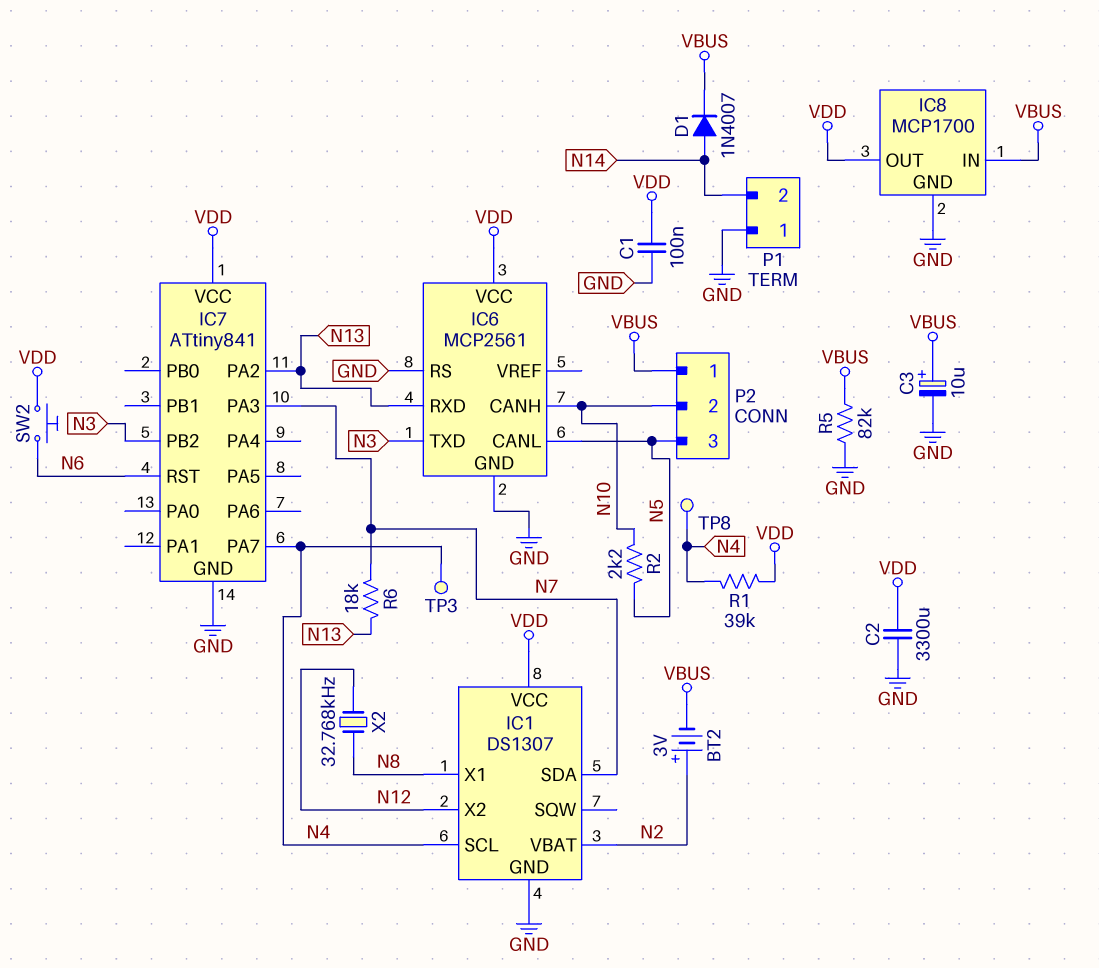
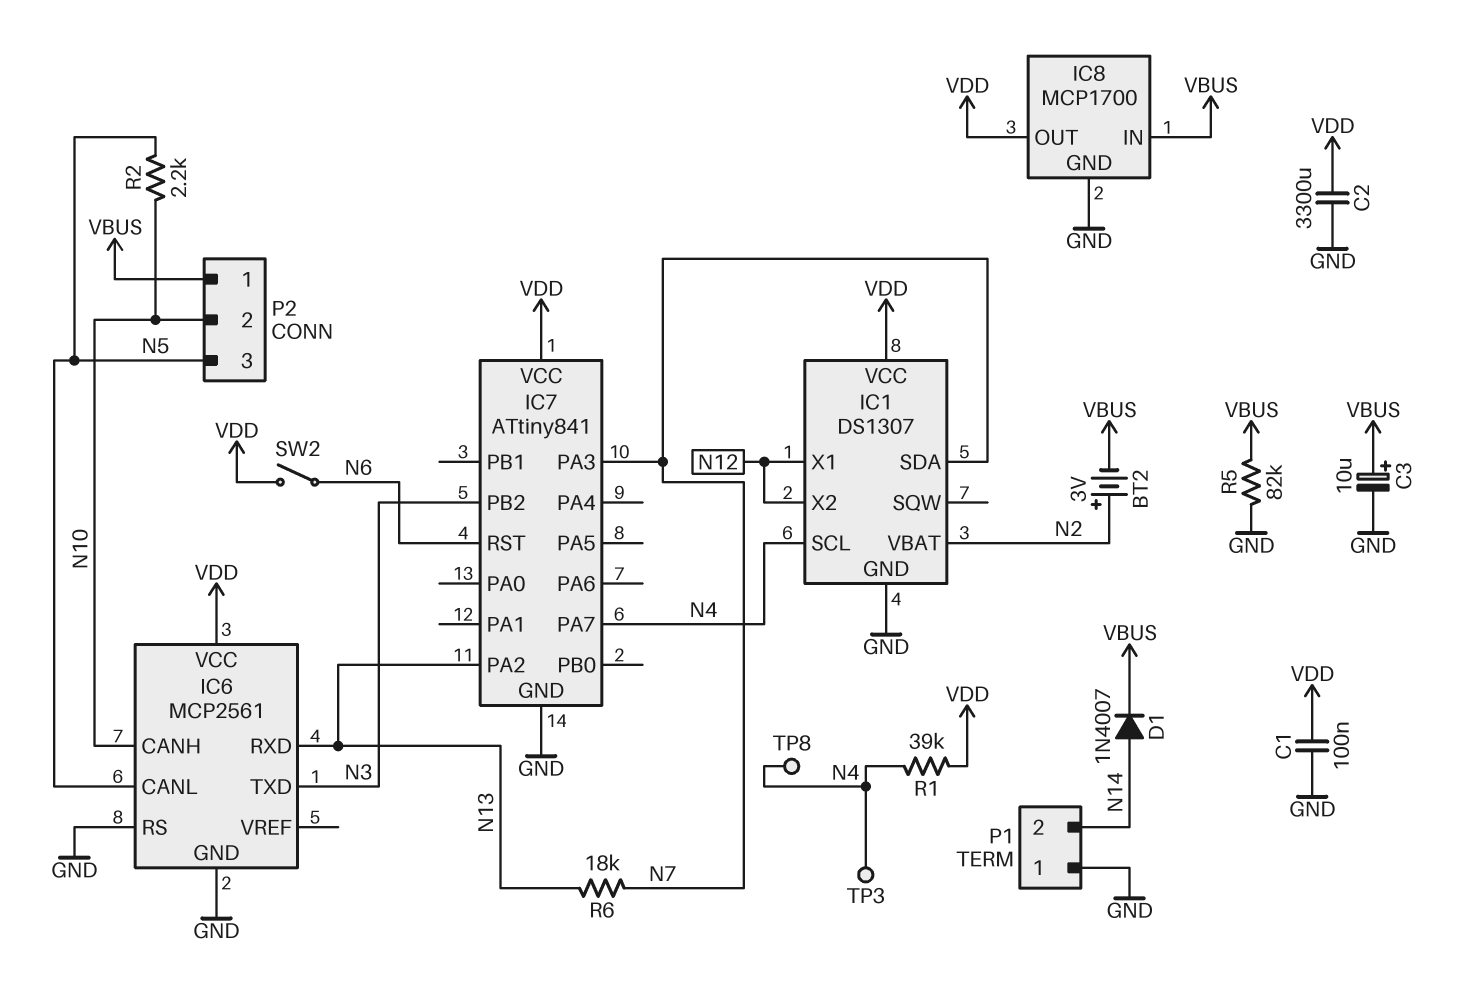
IC1 pin X1: N8 -> N12
SW2: button (N6, VDD) -> switch (N6, VDD)
X2: 32.768kHz (N8, N12) -> none

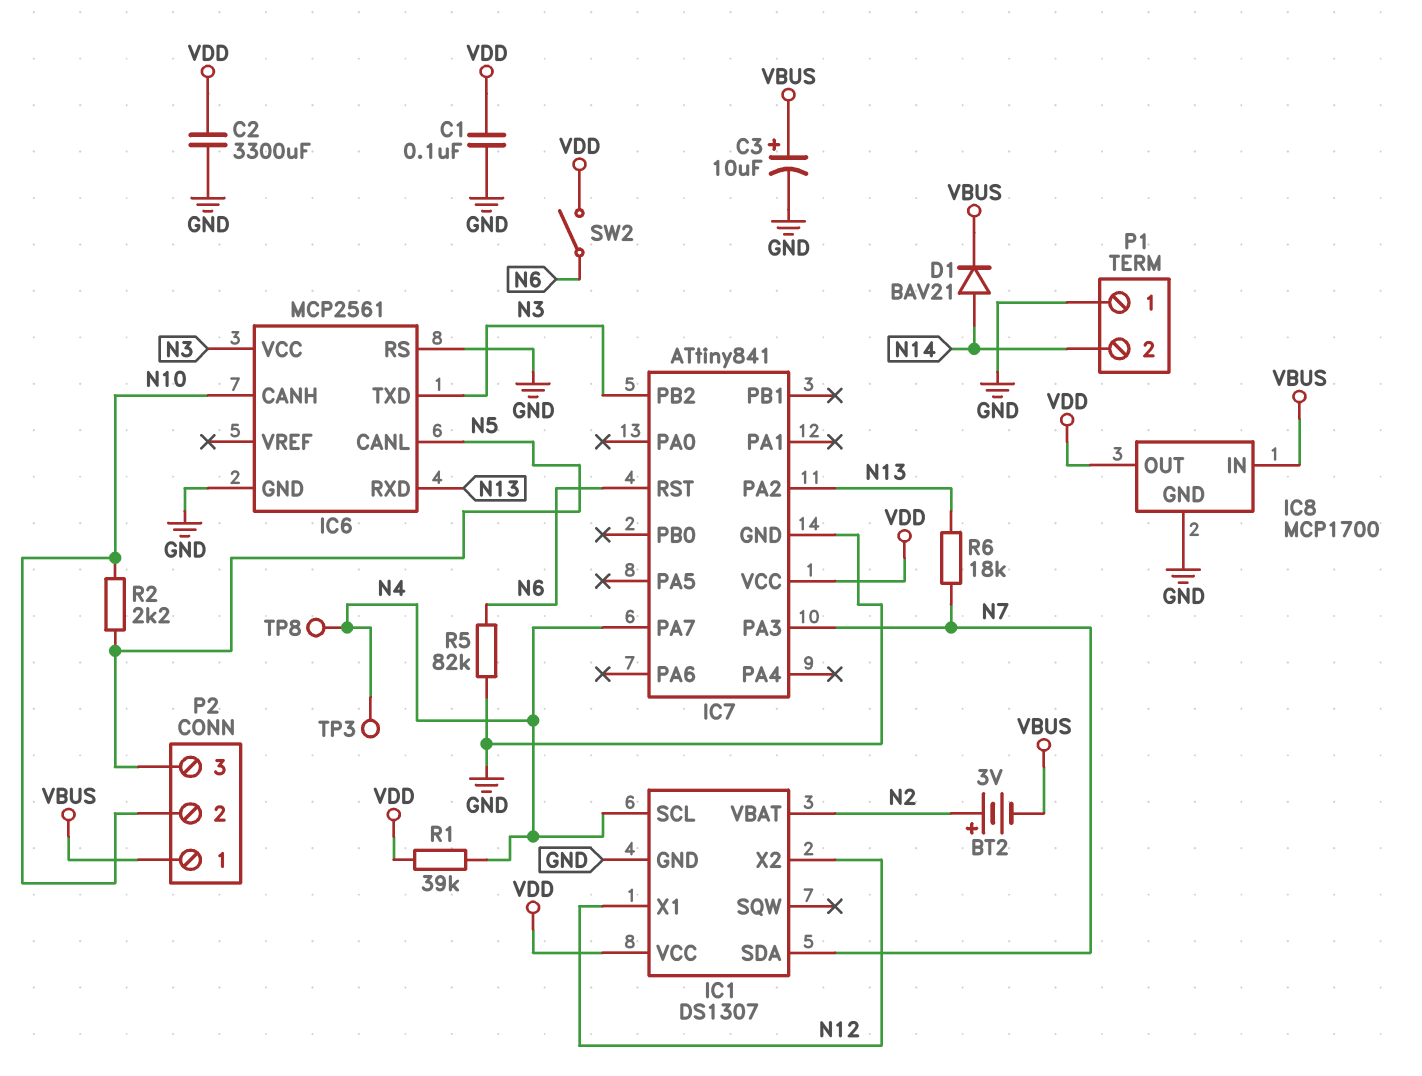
D1: diode 1N4007 (A N14, K VBUS) -> diode BAV21 (A N14, K VBUS)
IC6 pin VCC: VDD -> N3
R5: 82k (GND, VBUS) -> 82k (GND, N6)

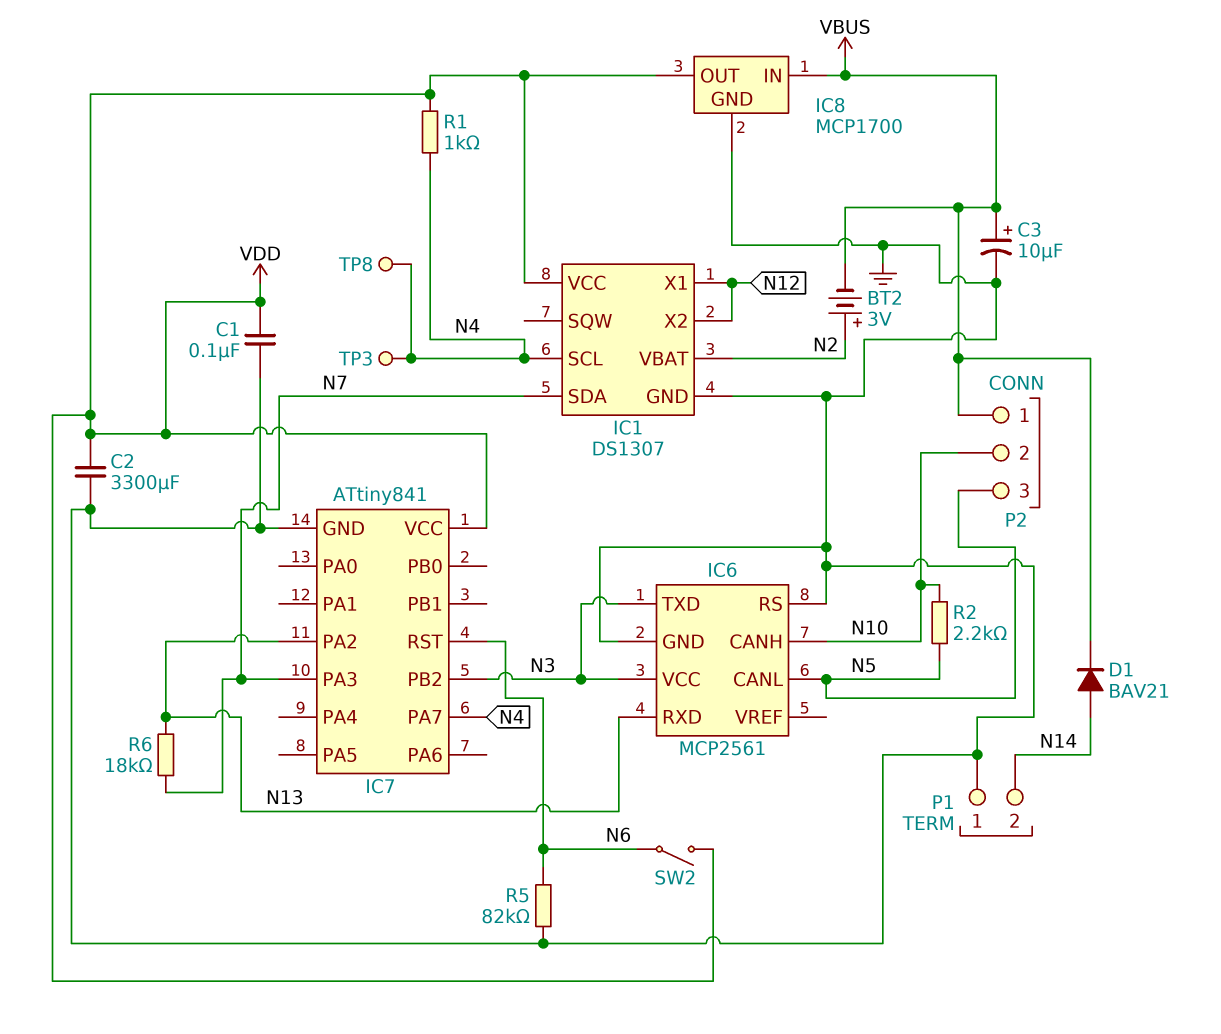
R1: 39k (N4, VDD) -> 1k (N4, VDD)

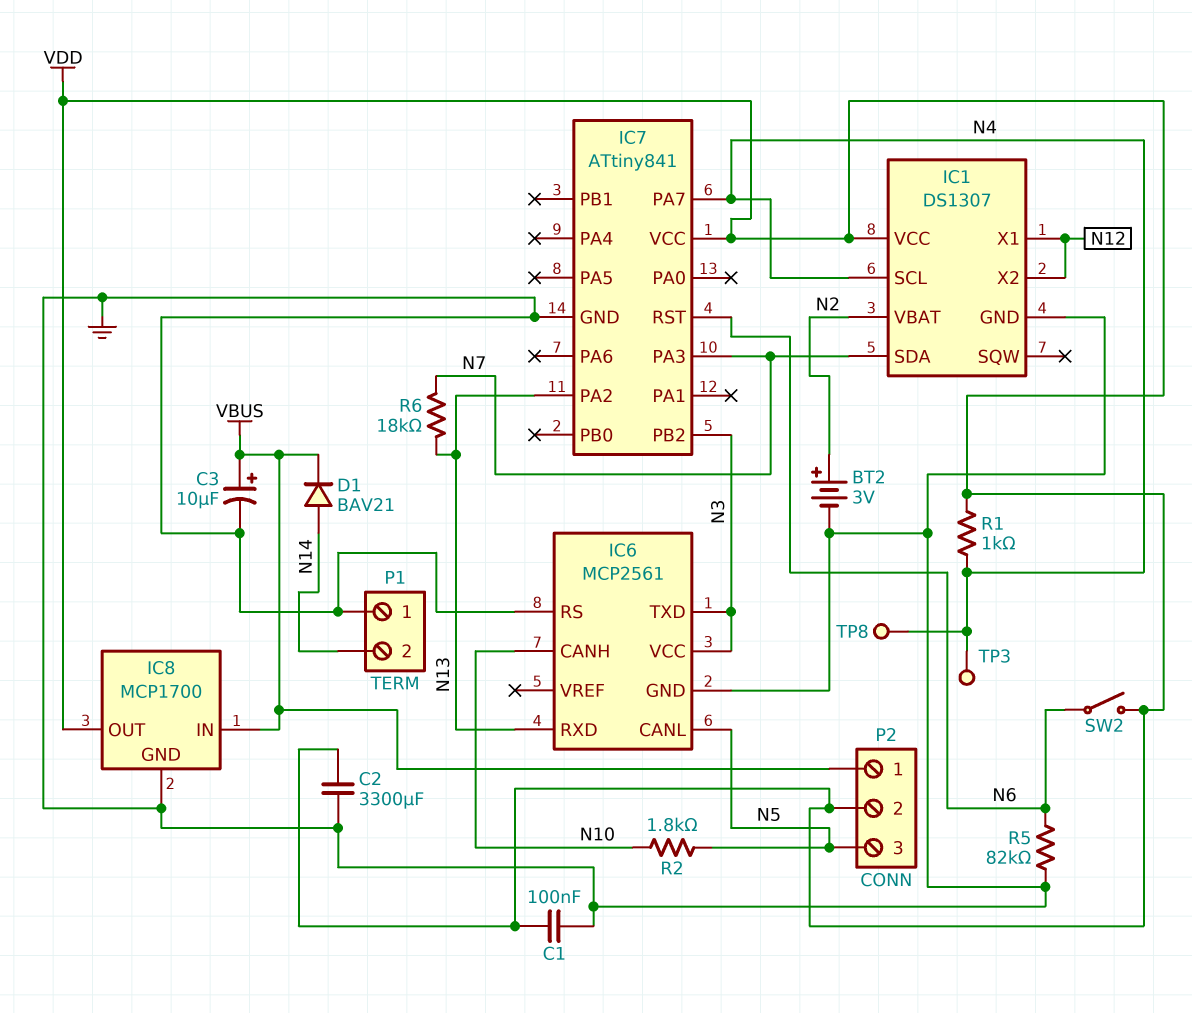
BT2: 3V (plus N2, minus VBUS) -> 3V (plus N2, minus GND)
P2 pin 2: N10 -> VDD
R2: 2.2k (N5, N10) -> 1.8k (N5, N10)

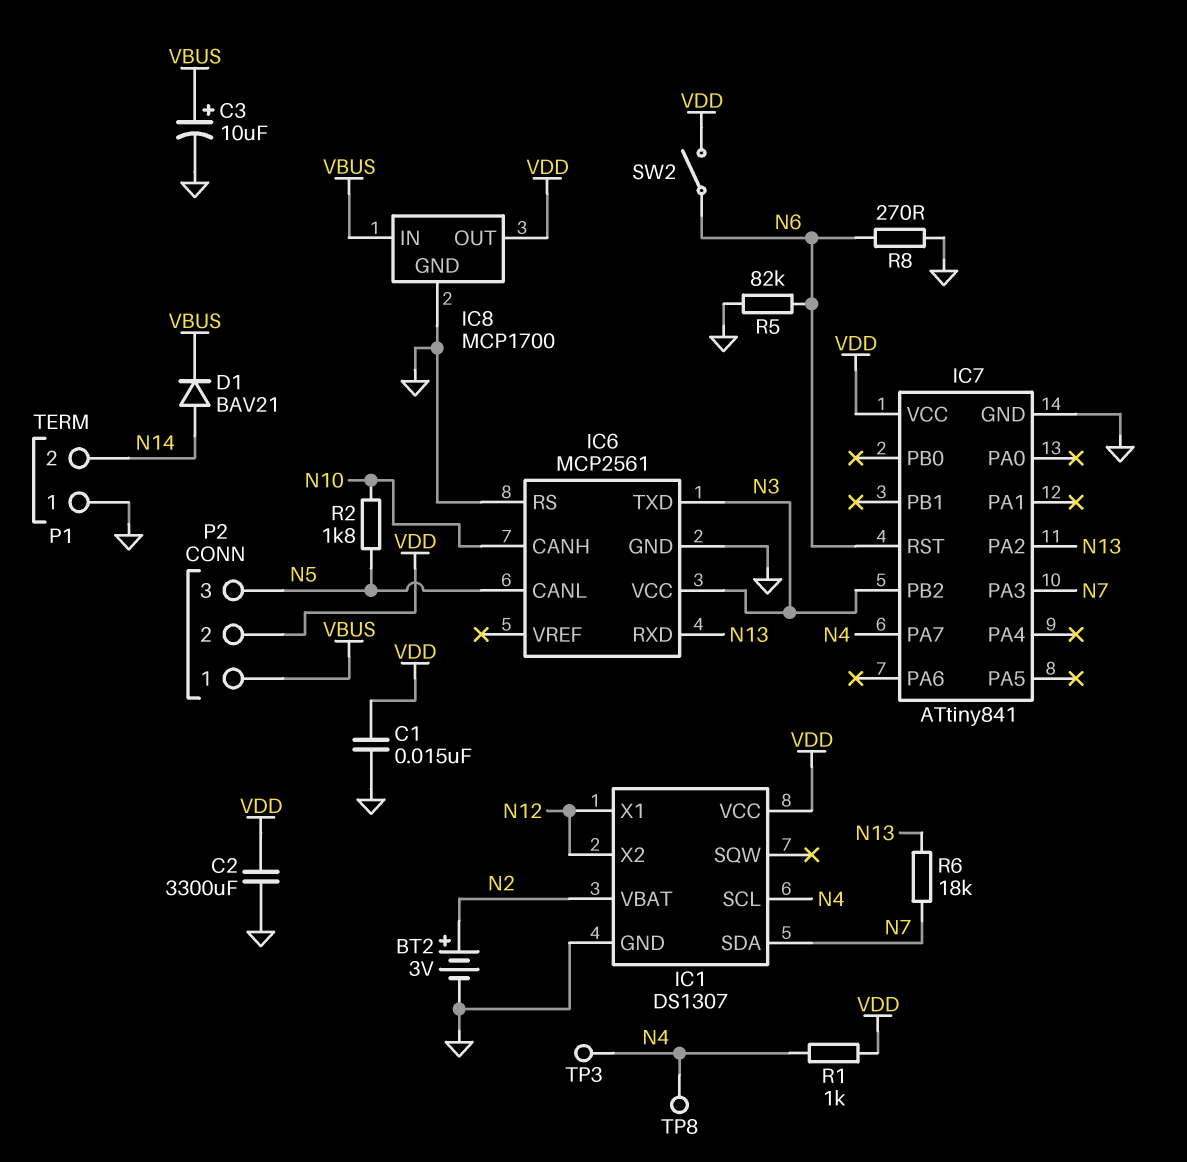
C1: 100nF (GND, VDD) -> 15nF (GND, VDD)
R8: none -> 270 (GND, N6)

